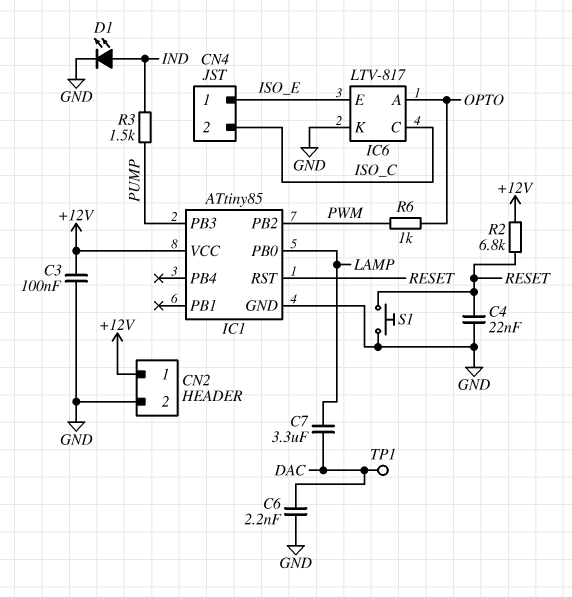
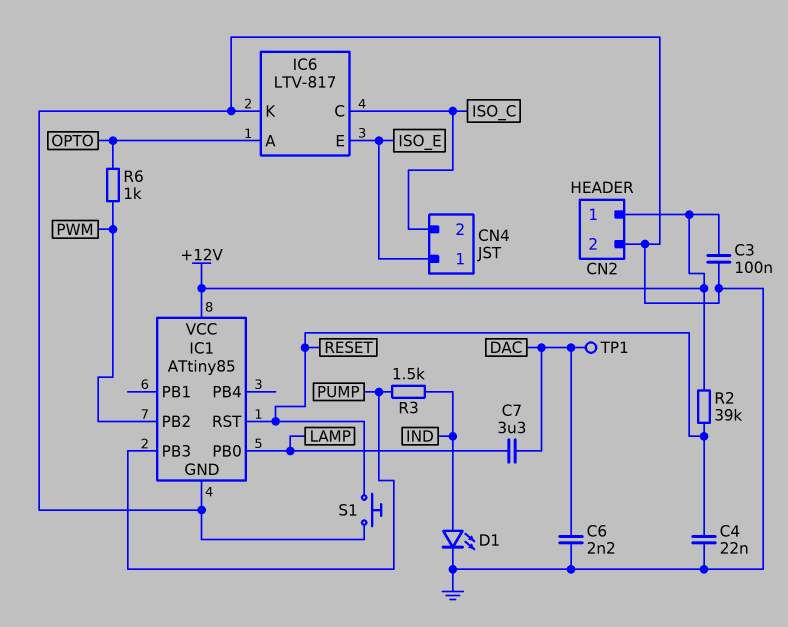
R2: 6.8k (+12V, RESET) -> 39k (+12V, RESET)

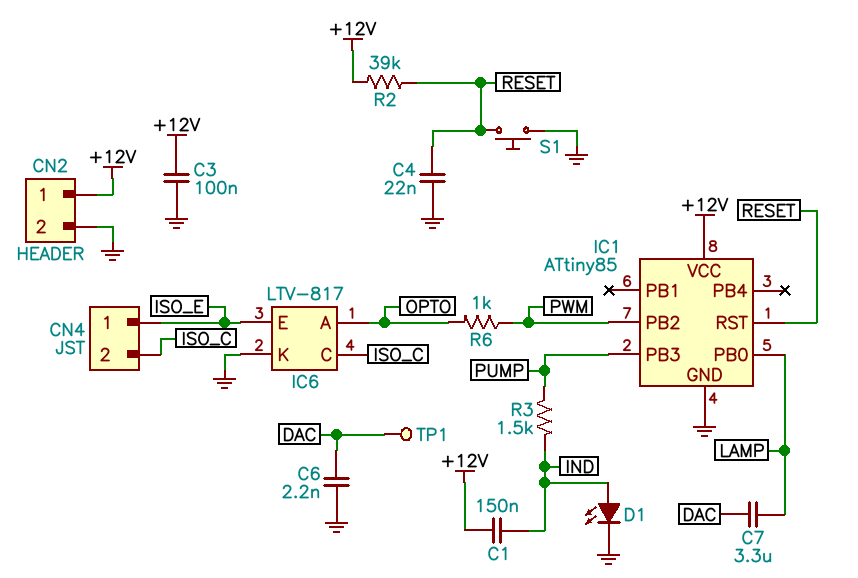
C1: none -> 150nF (+12V, IND)

